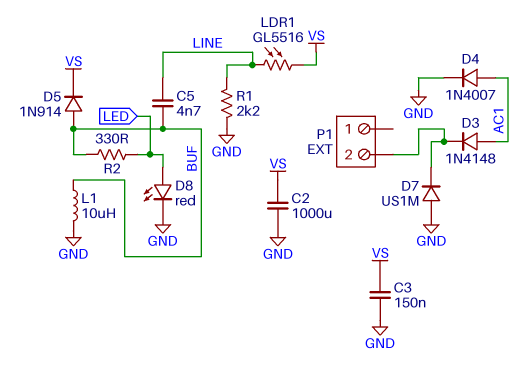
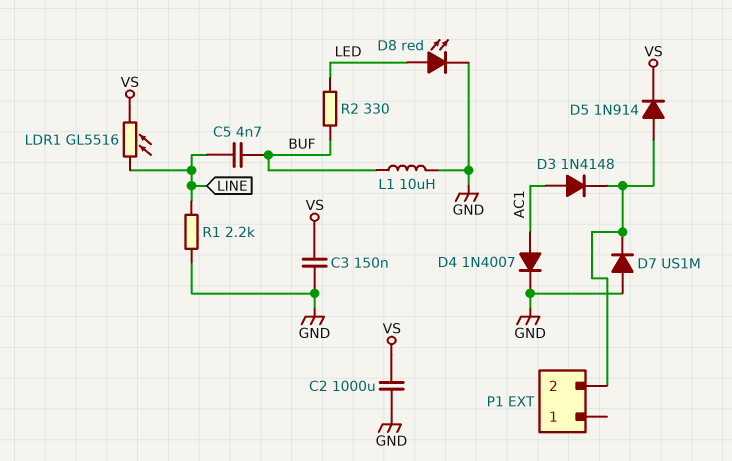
D5: diode 1N914 (A BUF, K VS) -> diode 1N914 (A P1/2, K VS)

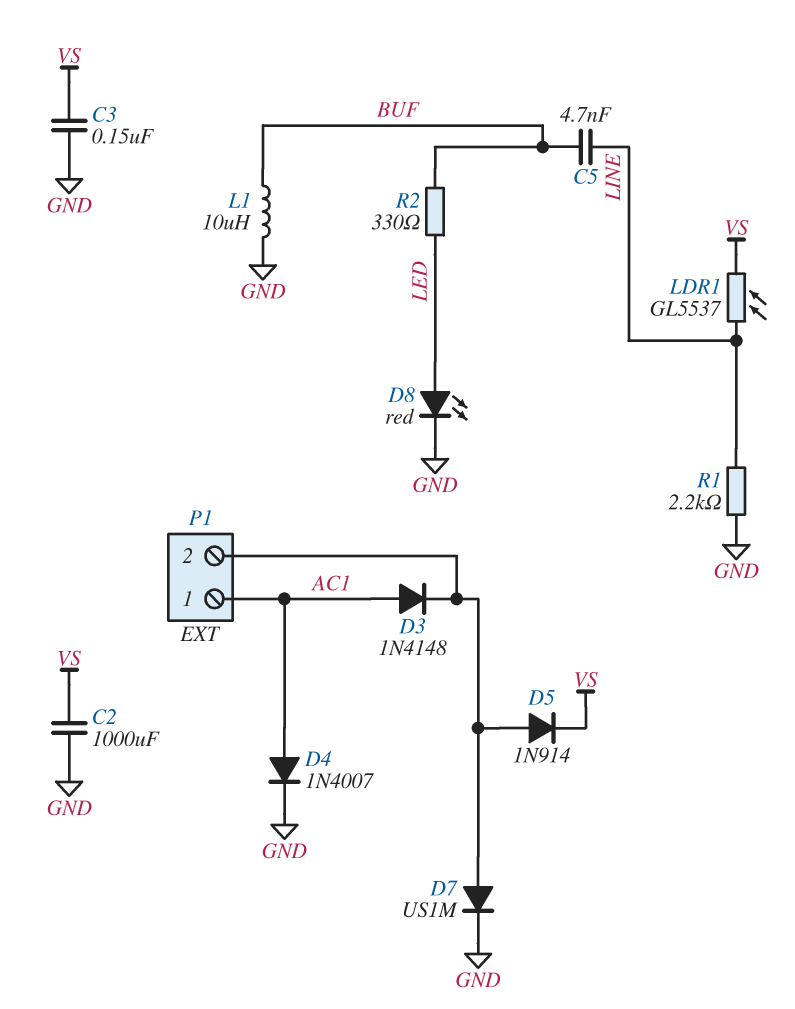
D7: diode US1M (A GND, K P1/2) -> diode US1M (A P1/2, K GND)
LDR1: GL5516 (LINE, VS) -> GL5537 (LINE, VS)
P1 pin 1: none -> AC1

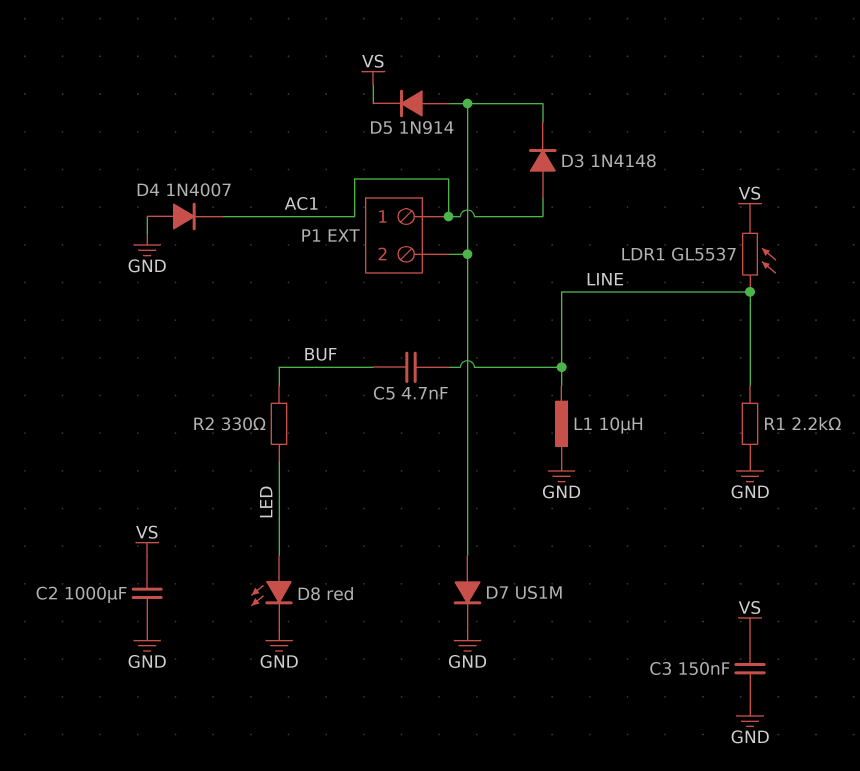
D4: diode 1N4007 (A AC1, K GND) -> diode 1N4007 (A GND, K AC1)
L1: 10uH (BUF, GND) -> 10uH (GND, LINE)

